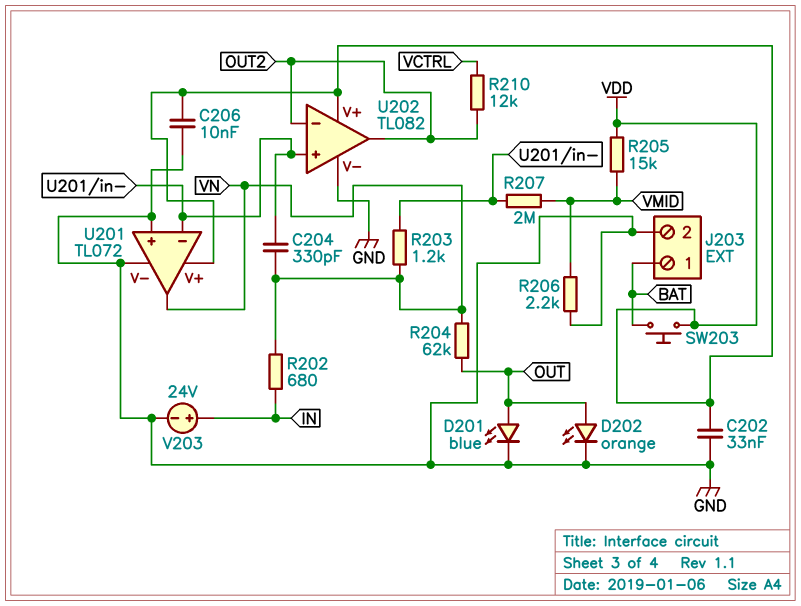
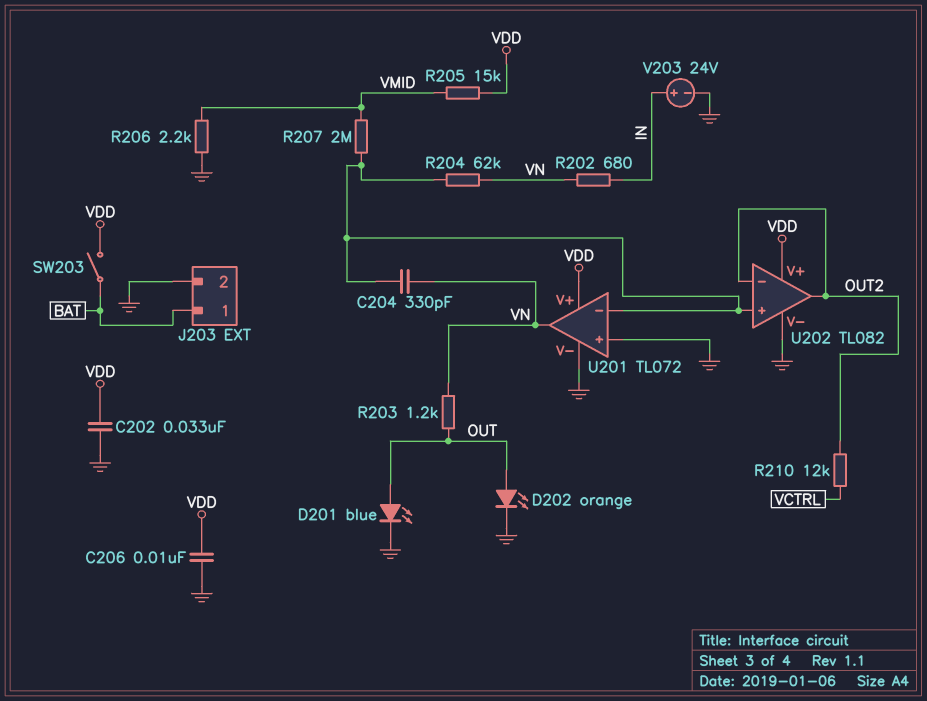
R203: 1.2k (U201/in-, VN) -> 1.2k (OUT, VN)
R204: 62k (OUT, VN) -> 62k (U201/in-, VN)
SW203: button (BAT, VDD) -> switch (BAT, VDD)

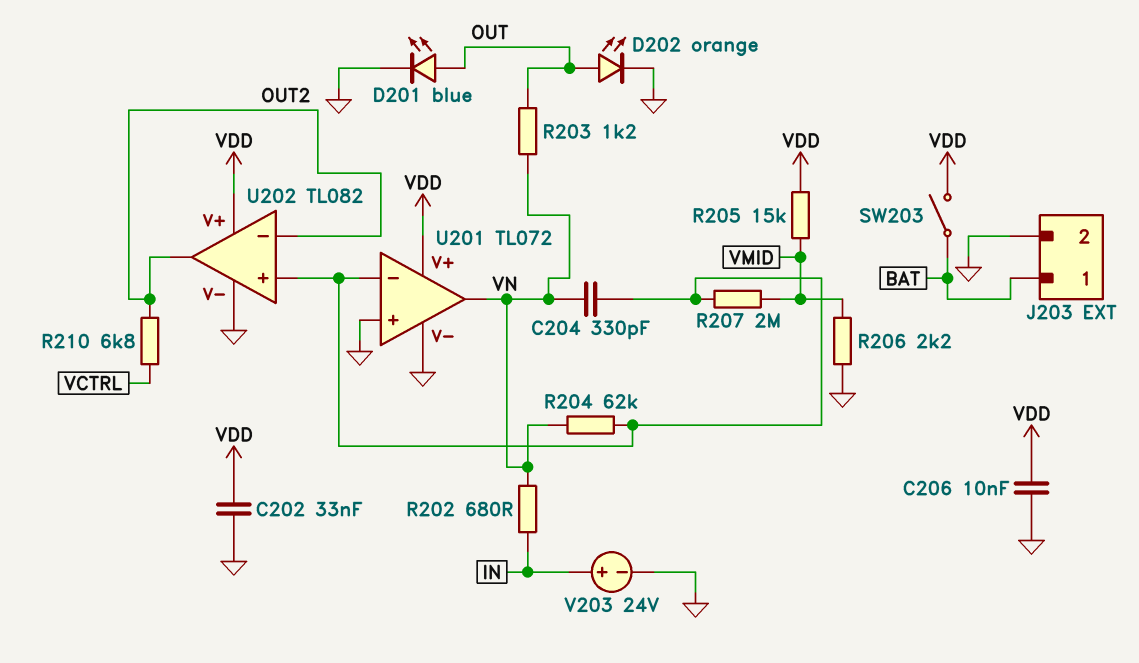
R210: 12k (OUT2, VCTRL) -> 6.8k (OUT2, VCTRL)

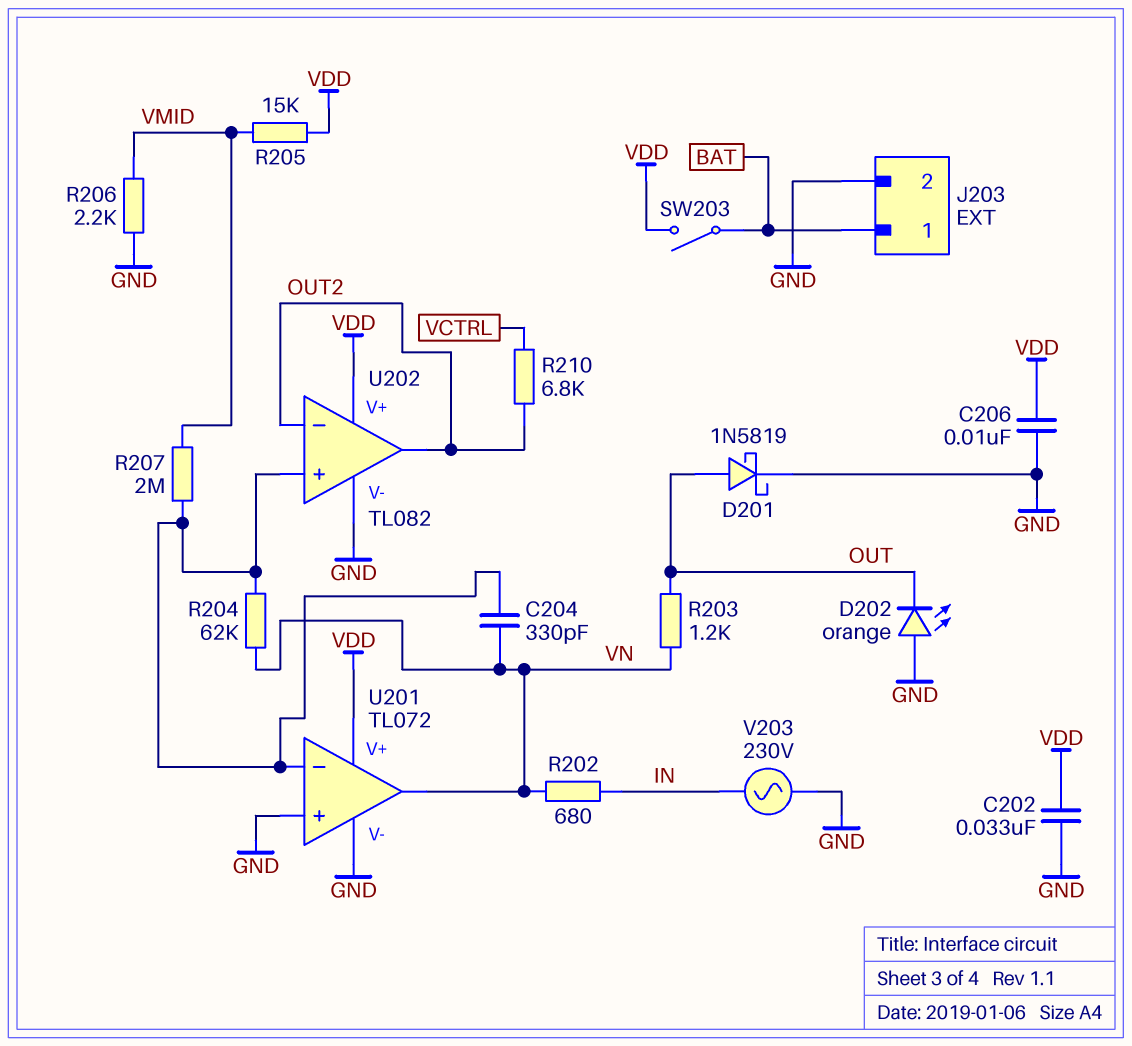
D201: LED blue (A OUT, K GND) -> schottky 1N5819 (A OUT, K GND)
D202: LED orange (A OUT, K GND) -> LED orange (A GND, K OUT)
V203: 24V (plus IN, minus GND) -> AC 230V (GND, IN)

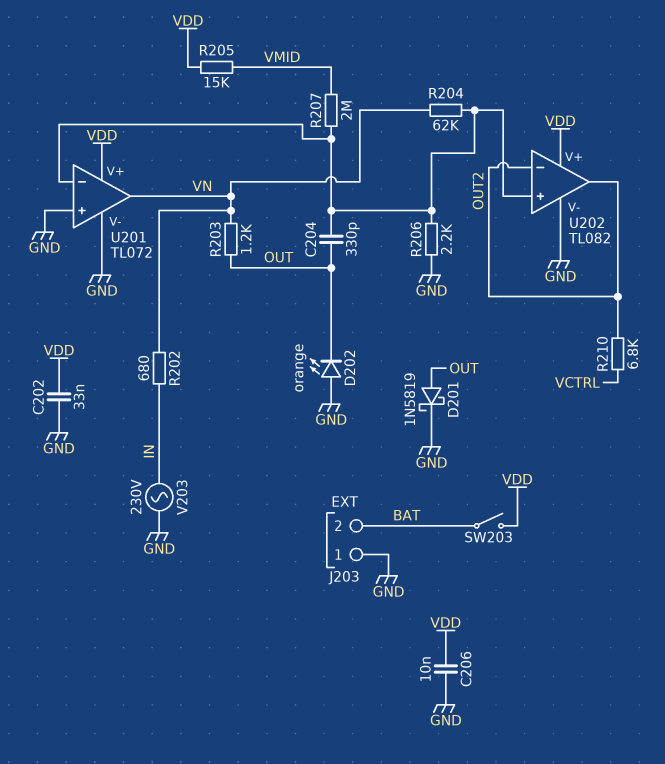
C204: 330pF (U201/in-, VN) -> 330pF (OUT, U201/in-)
J203 pin 1: BAT -> GND
J203 pin 2: GND -> BAT
R206: 2.2k (GND, VMID) -> 2.2k (GND, U201/in-)

